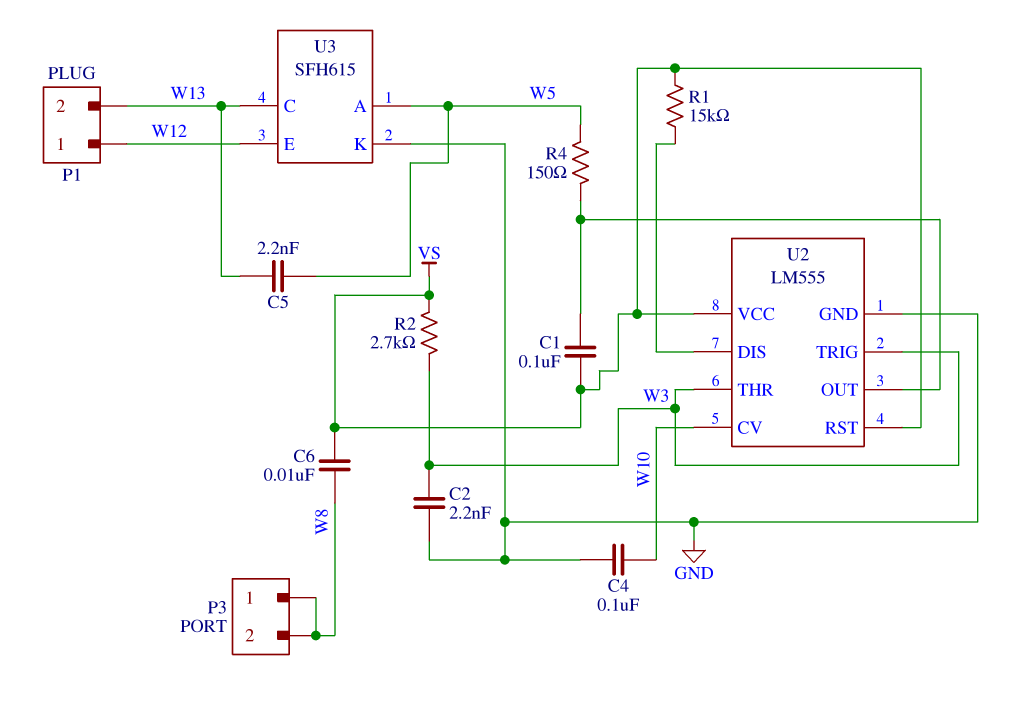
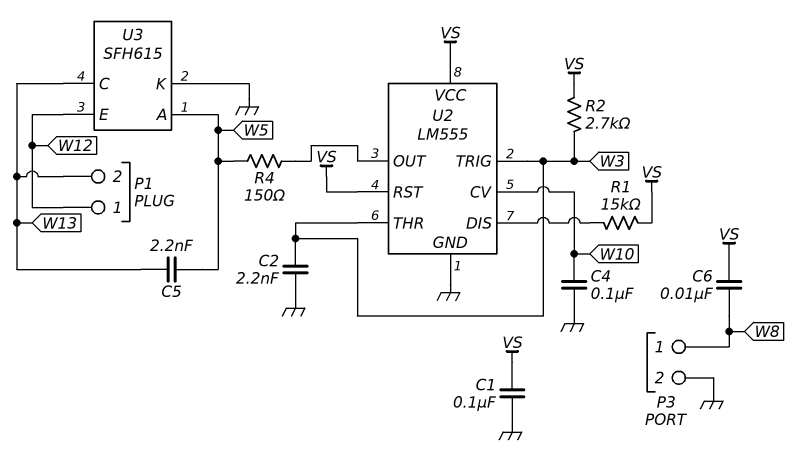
C1: 100nF (U2/OUT, VS) -> 100nF (GND, VS)
P3 pin 2: W8 -> GND

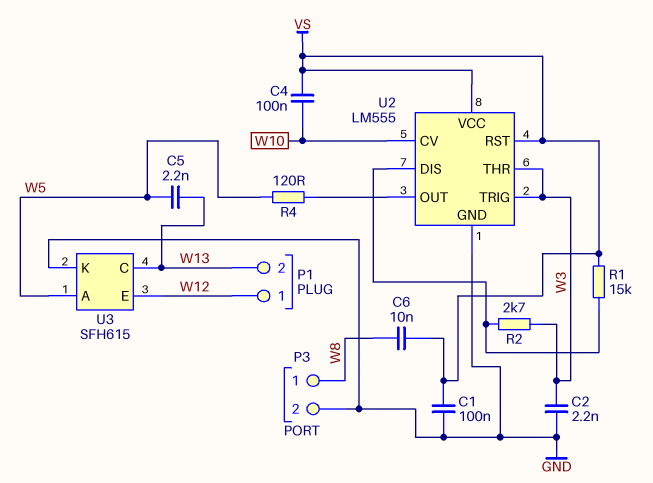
C4: 100nF (GND, W10) -> 100nF (VS, W10)
R2: 2.7k (VS, W3) -> 2.7k (U2/DIS, W3)
R4: 150 (U2/OUT, W5) -> 120 (U2/OUT, W5)

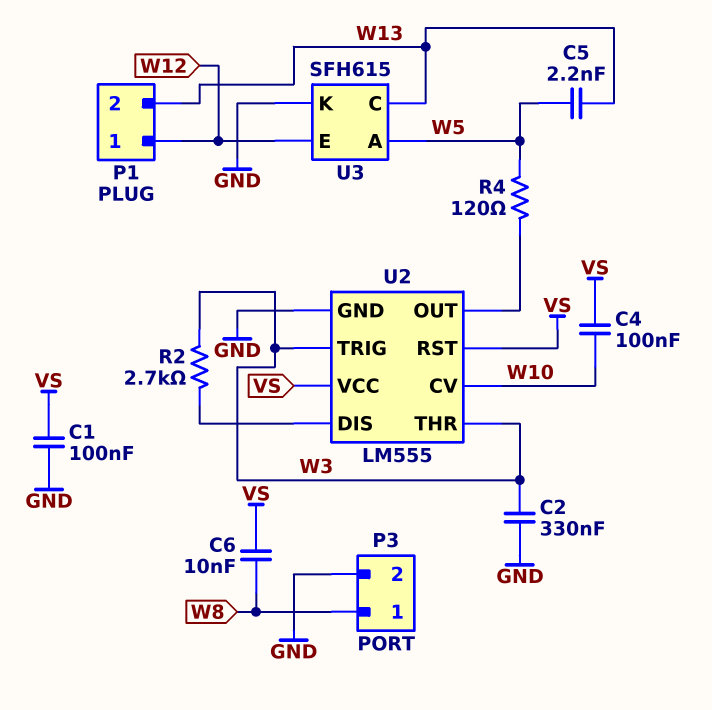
C2: 2.2nF (GND, W3) -> 330nF (GND, W3)
R1: 15k (U2/DIS, VS) -> none

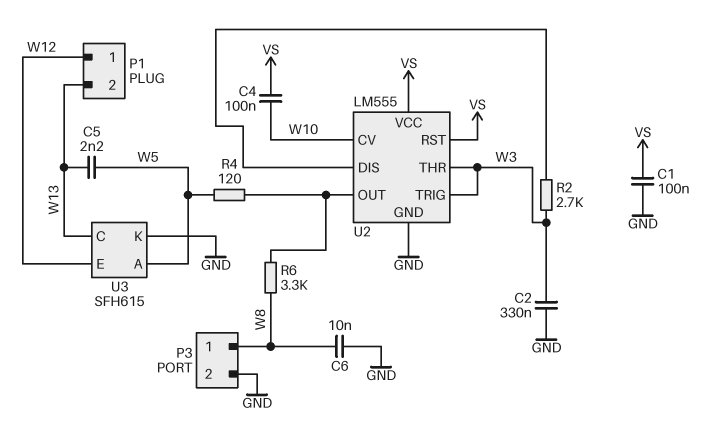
C6: 10nF (VS, W8) -> 10nF (GND, W8)
R6: none -> 3.3k (U2/OUT, W8)

